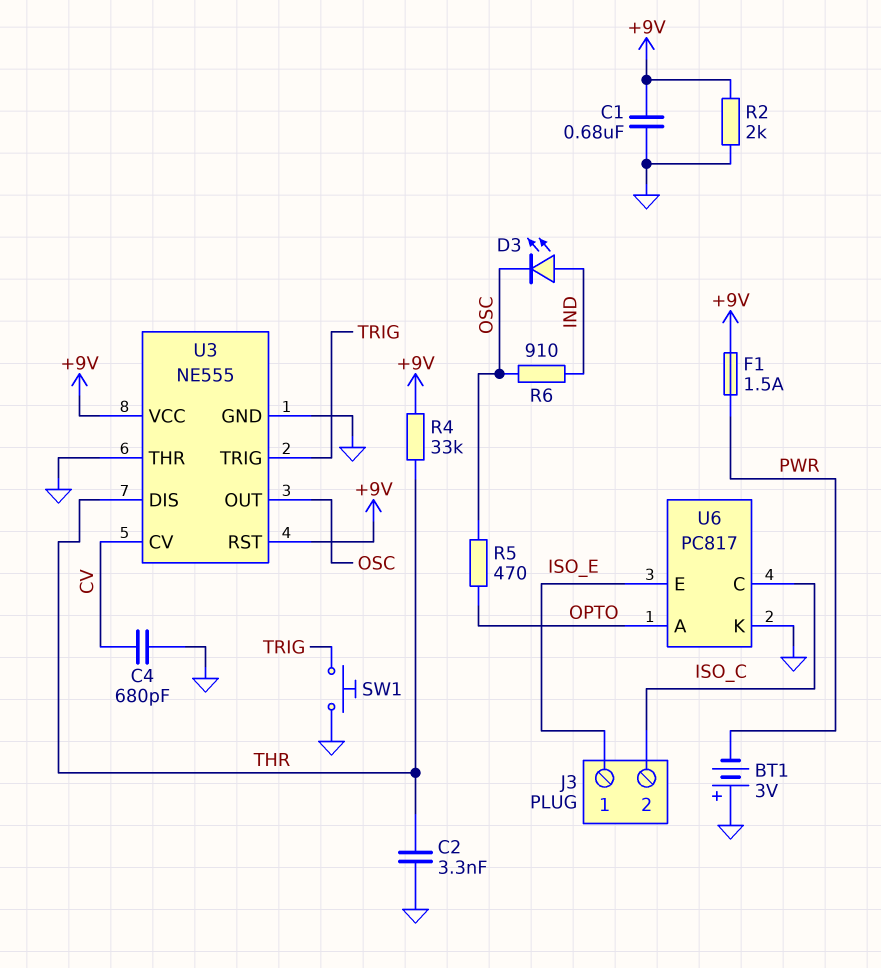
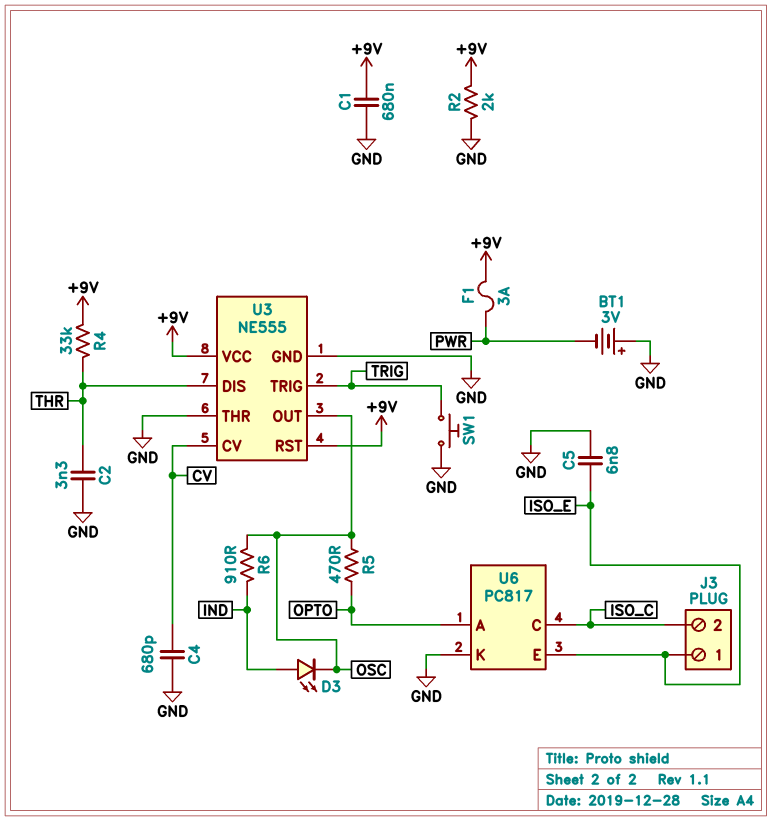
C5: none -> 6.8nF (GND, ISO_E)
F1: 1.5A (+9V, PWR) -> 3A (+9V, PWR)

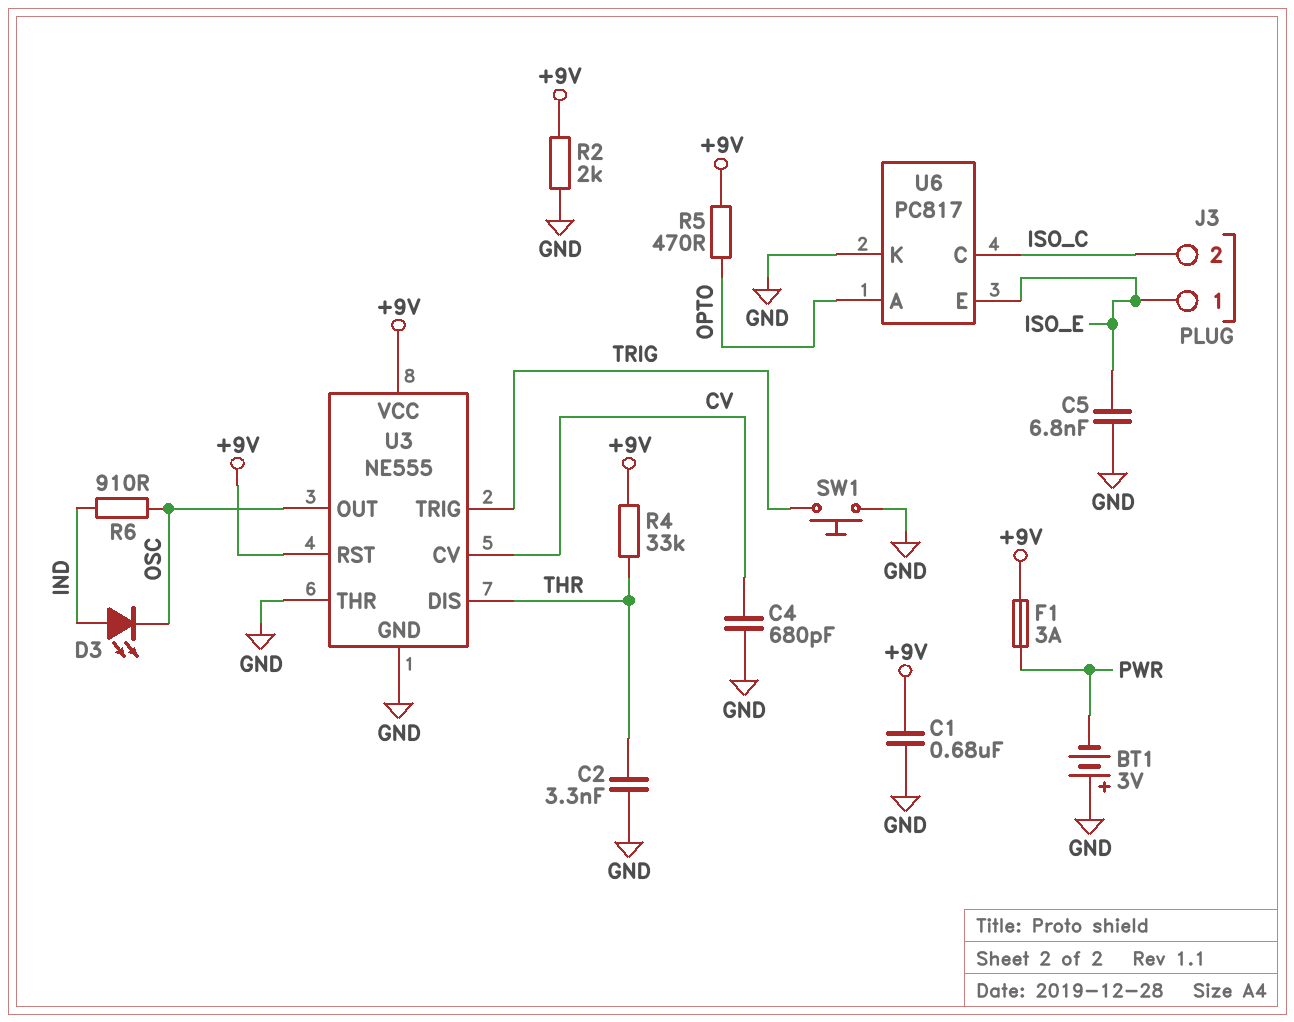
R5: 470 (OPTO, OSC) -> 470 (+9V, OPTO)

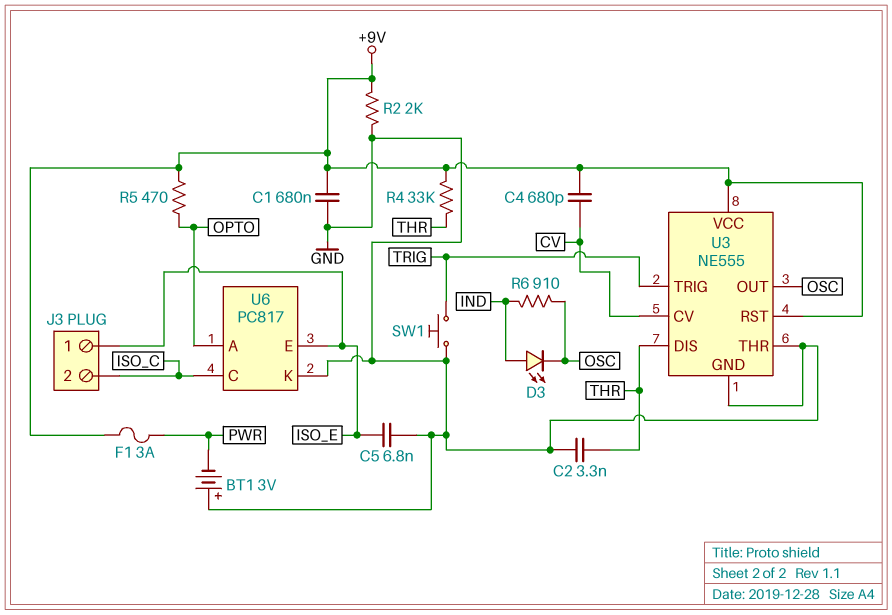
C4: 680pF (CV, GND) -> 680pF (+9V, CV)

